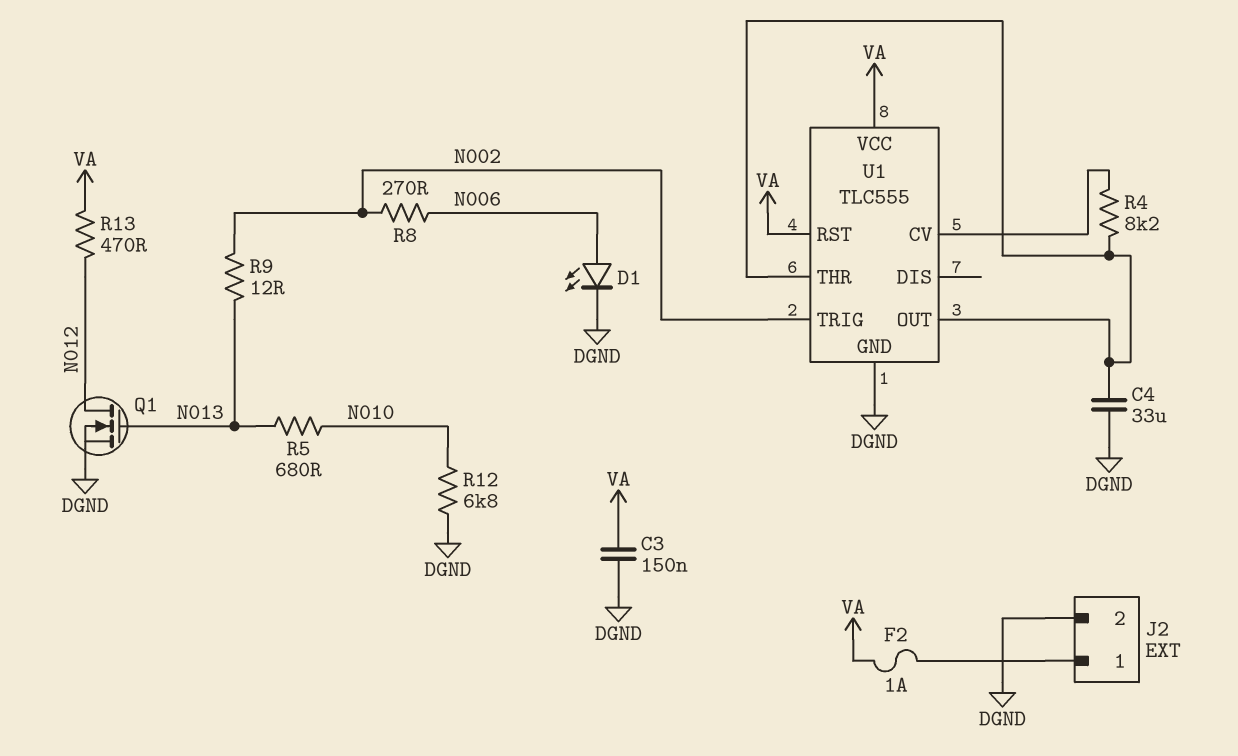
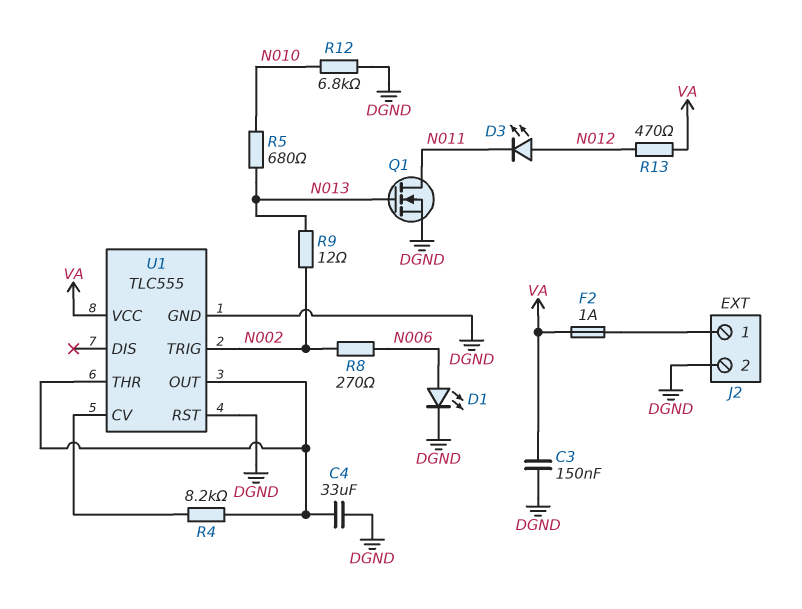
D3: none -> LED (A N012, K N011)
Q1: NMOS (G N013, D N012, S DGND) -> NMOS (G N013, D N011, S DGND)
U1 pin RST: VA -> DGND

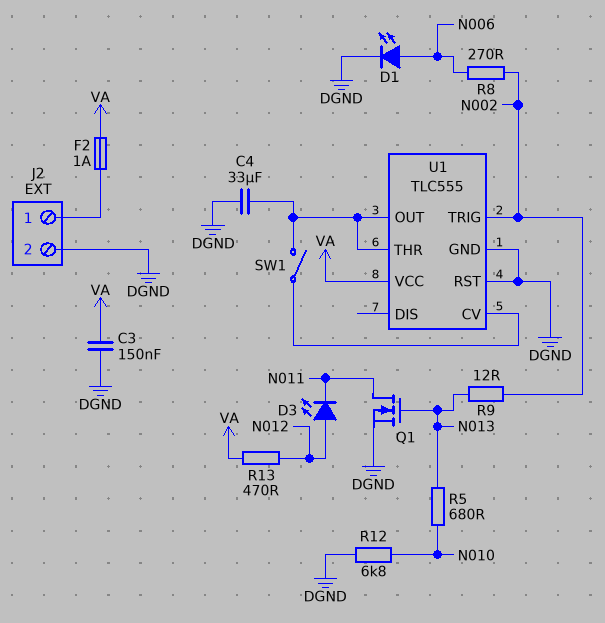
R4: 8.2k (U1/CV, U1/OUT) -> none
SW1: none -> switch (U1/CV, U1/OUT)

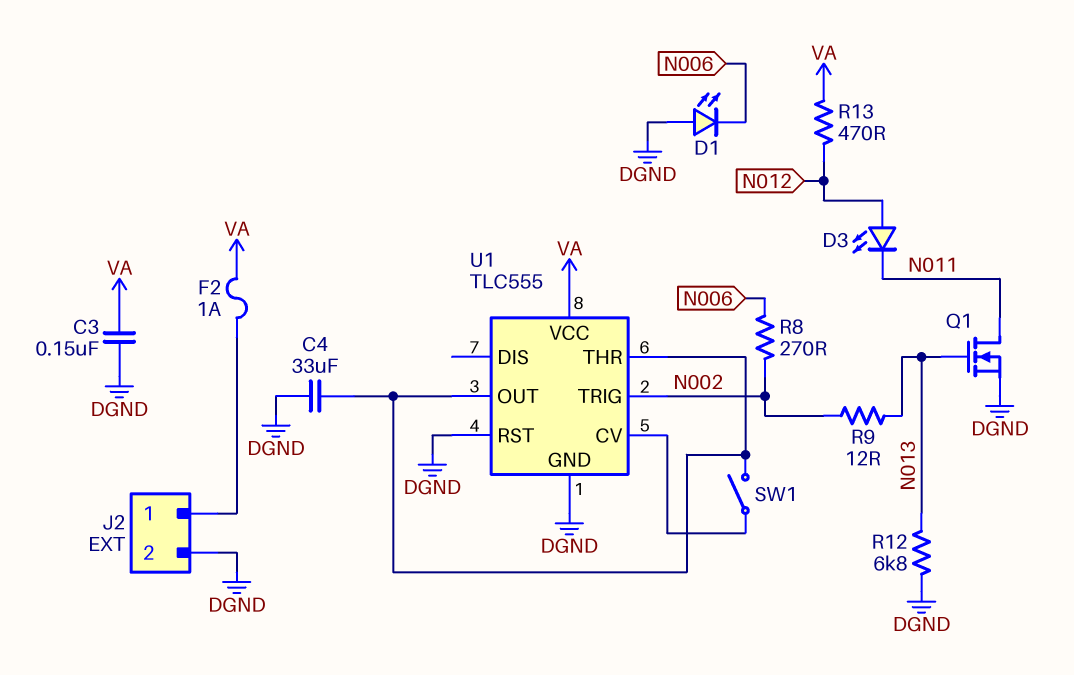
D1: LED (A N006, K DGND) -> LED (A DGND, K N006)
R5: 680 (N010, N013) -> none
R12: 6.8k (DGND, N010) -> 6.8k (DGND, N013)

